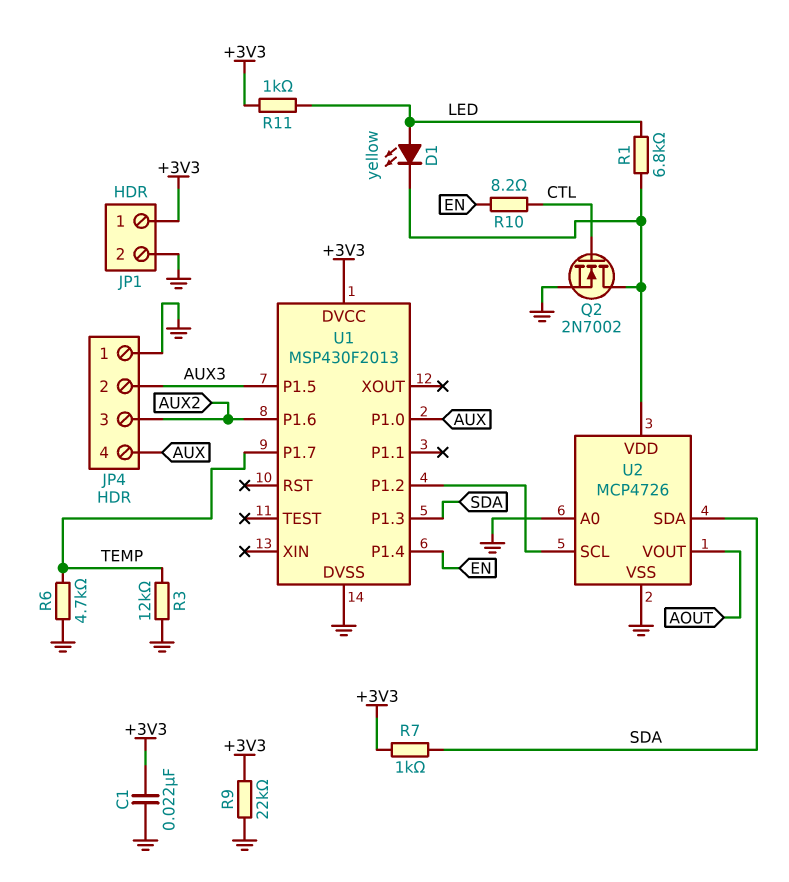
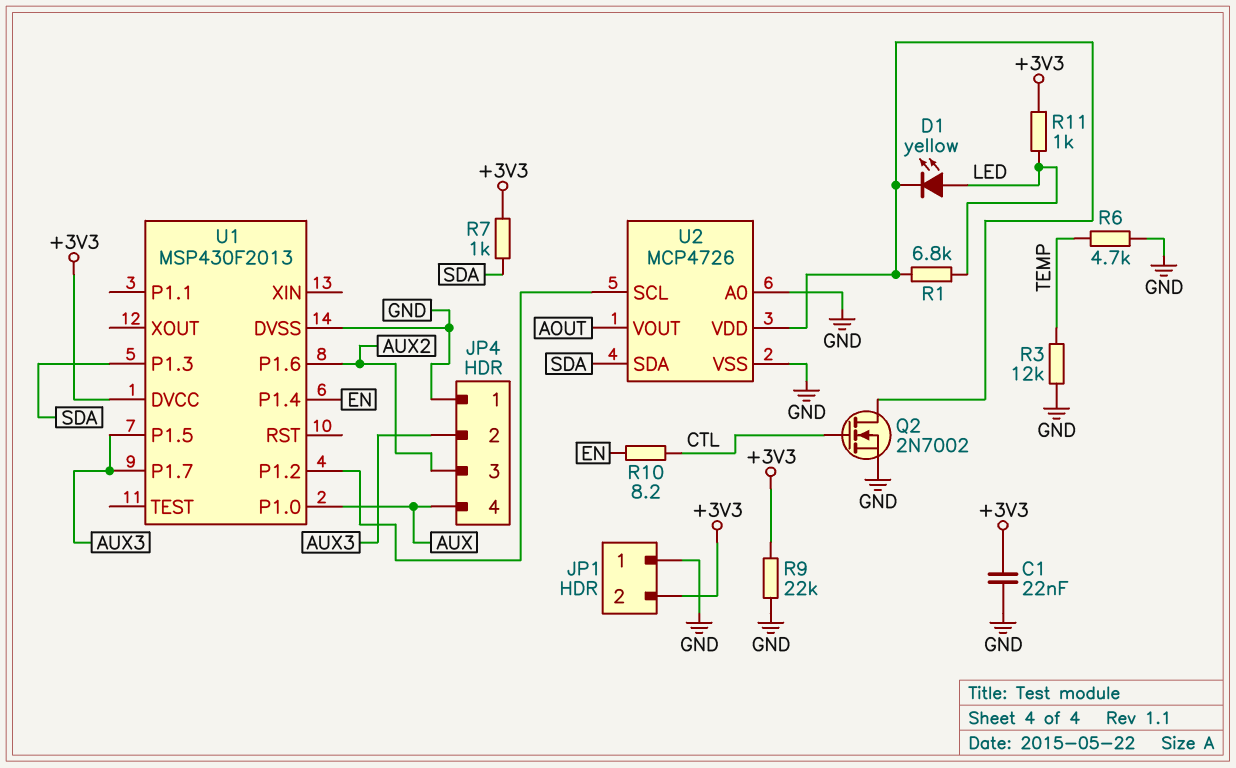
JP1 pin 1: +3V3 -> GND
JP1 pin 2: GND -> +3V3
U1 pin P1.7: TEMP -> AUX3

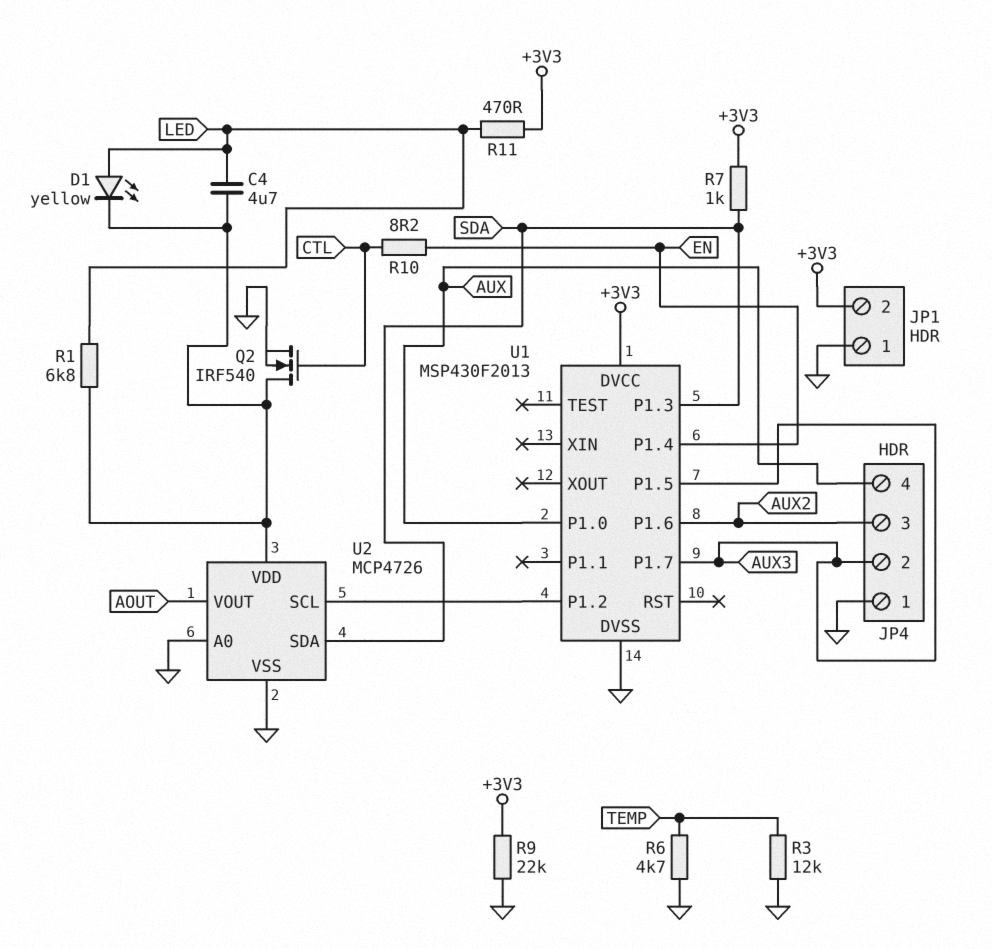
C1: 22nF (+3V3, GND) -> none
C4: none -> 4.7uF (LED, U2/VDD)
Q2: NMOS 2N7002 (G CTL, D U2/VDD, S GND) -> NMOS IRF540 (G CTL, D U2/VDD, S GND)
R11: 1k (+3V3, LED) -> 470 (+3V3, LED)

